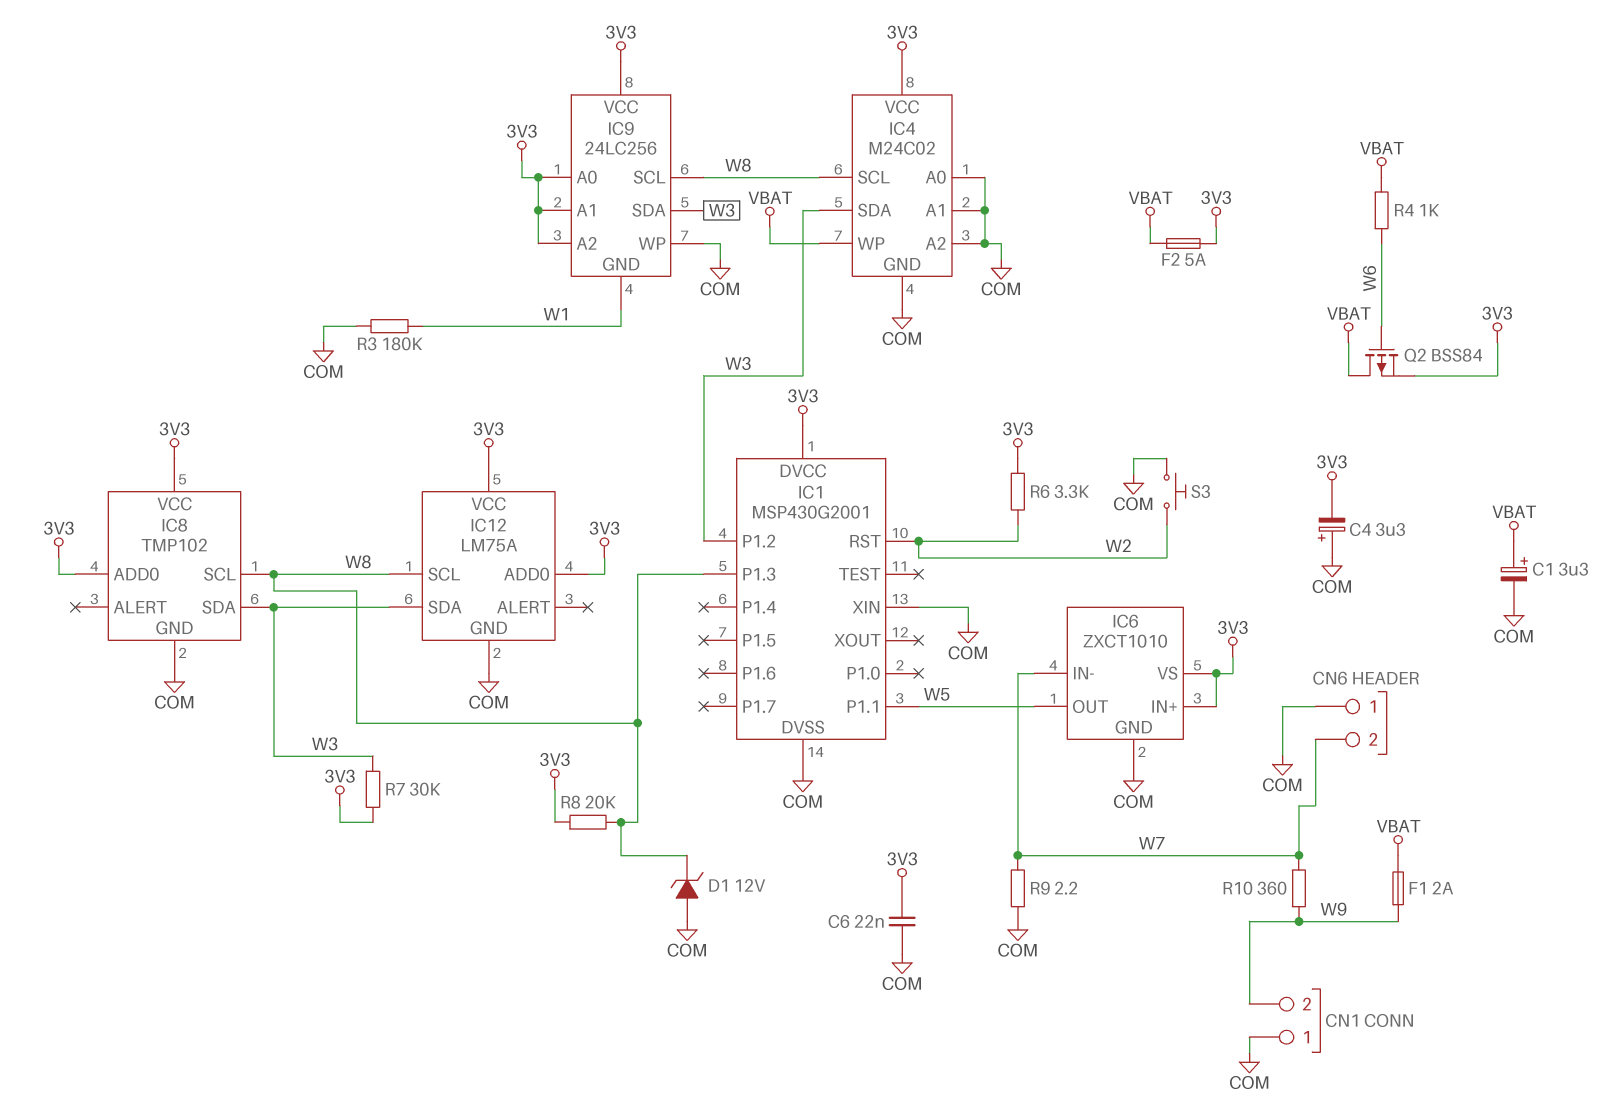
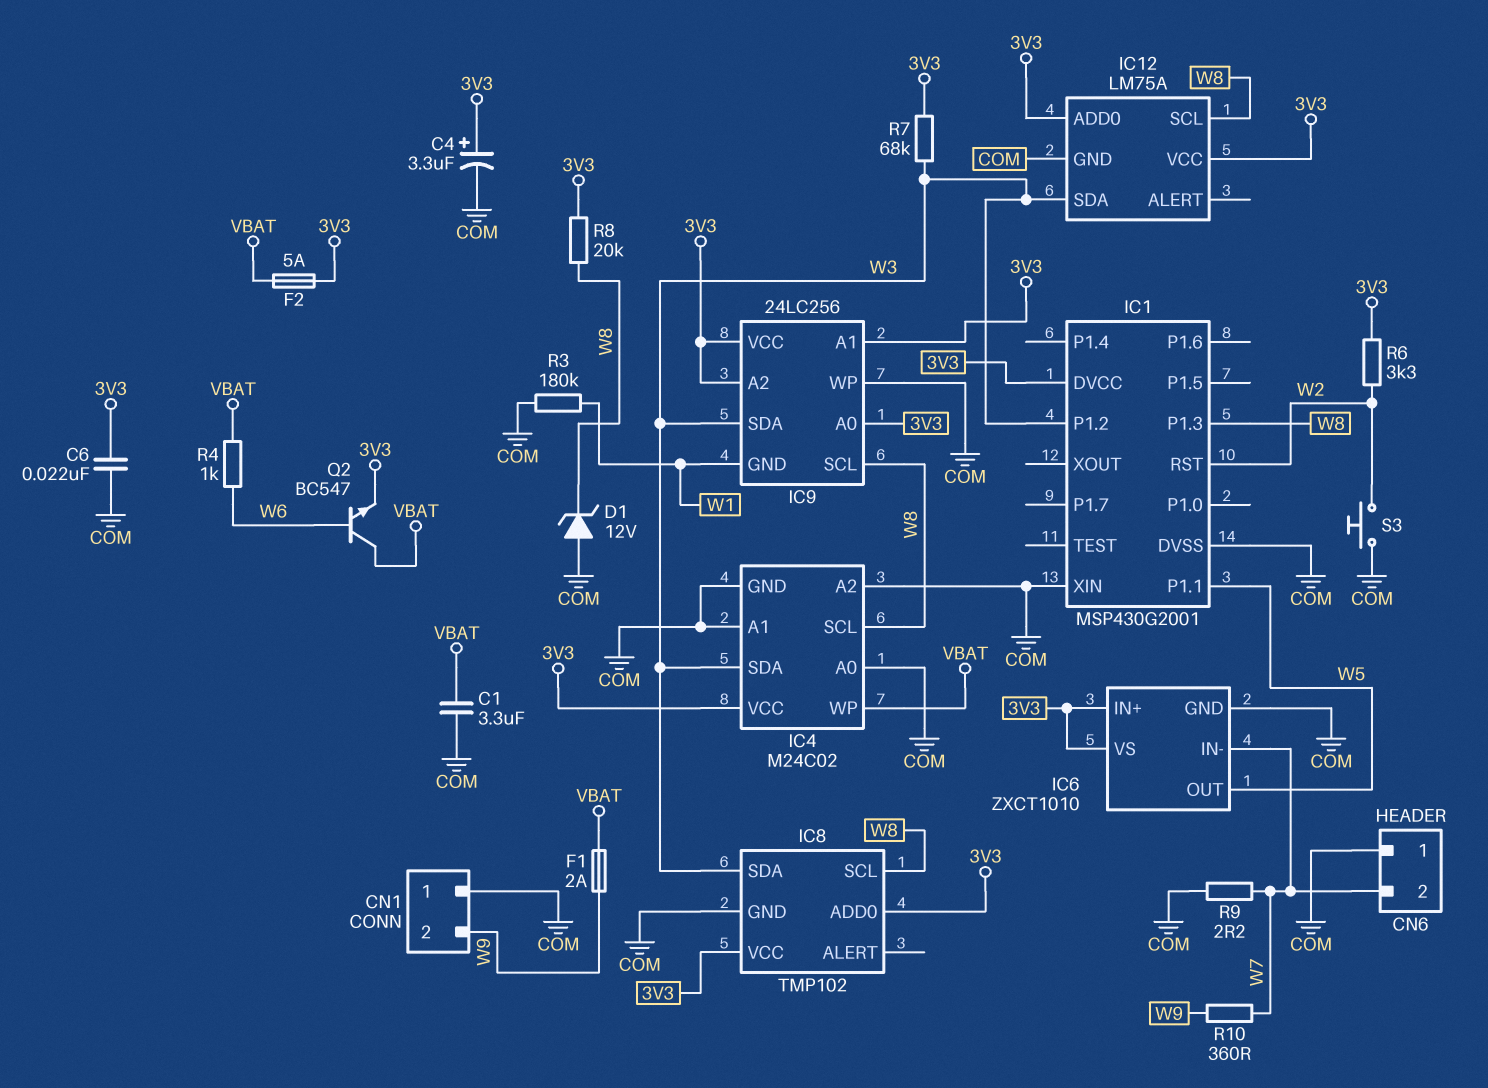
C1: 3.3uF (plus VBAT, minus COM) -> 3.3uF (COM, VBAT)
C4: 3.3uF (plus COM, minus 3V3) -> 3.3uF (plus 3V3, minus COM)
Q2: PMOS BSS84 (G W6, D VBAT, S 3V3) -> NPN BC547 (B W6, C VBAT, E 3V3)
R7: 30k (3V3, W3) -> 68k (3V3, W3)

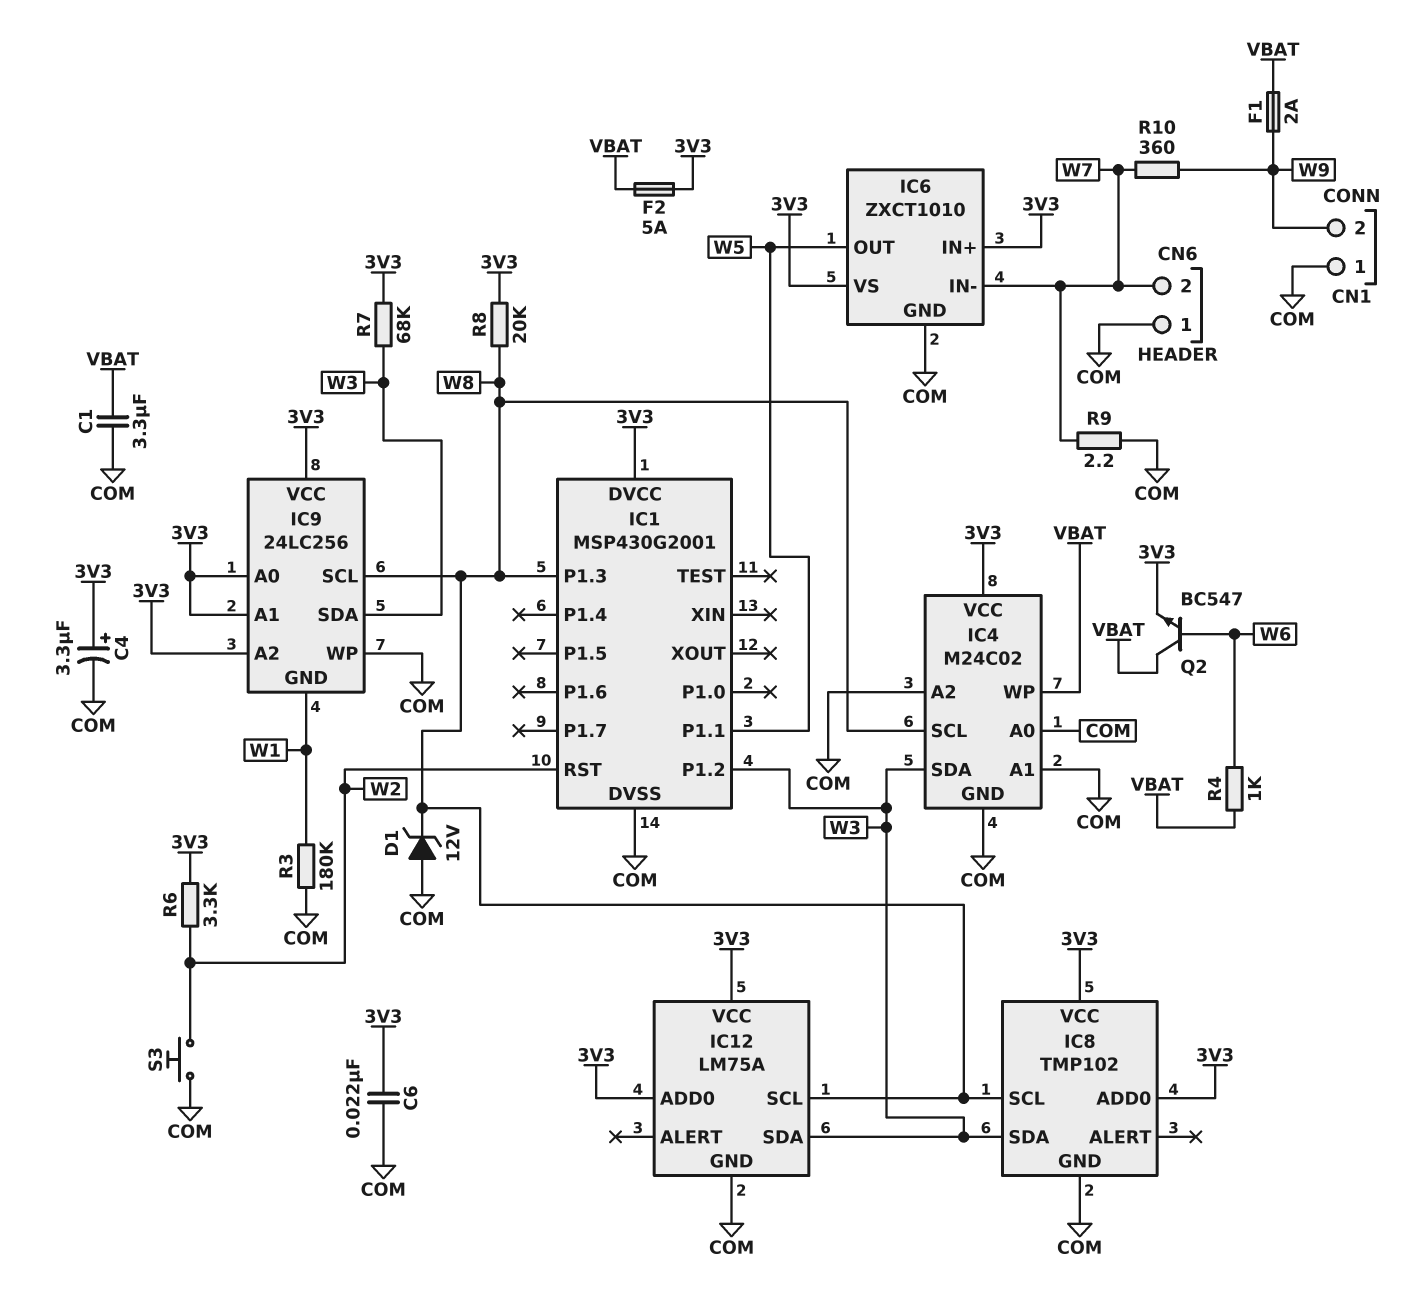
IC1 pin XIN: COM -> none

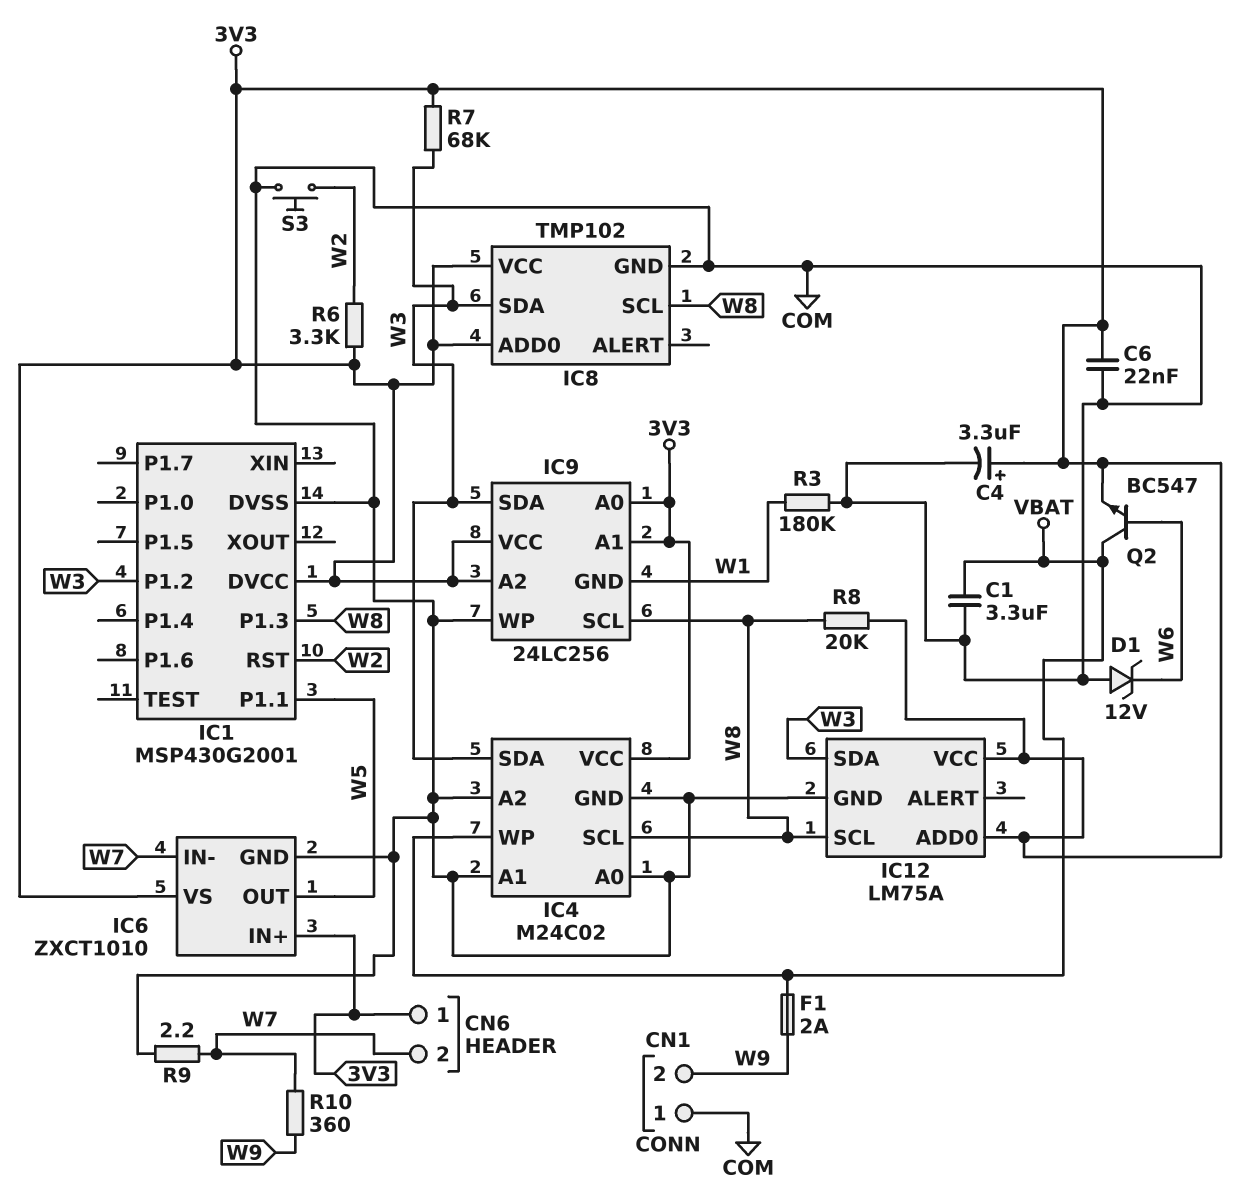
CN6 pin 1: COM -> 3V3
D1: zener 12V (A COM, K W8) -> zener 12V (A COM, K W6)
F2: 5A (3V3, VBAT) -> none
R4: 1k (VBAT, W6) -> none

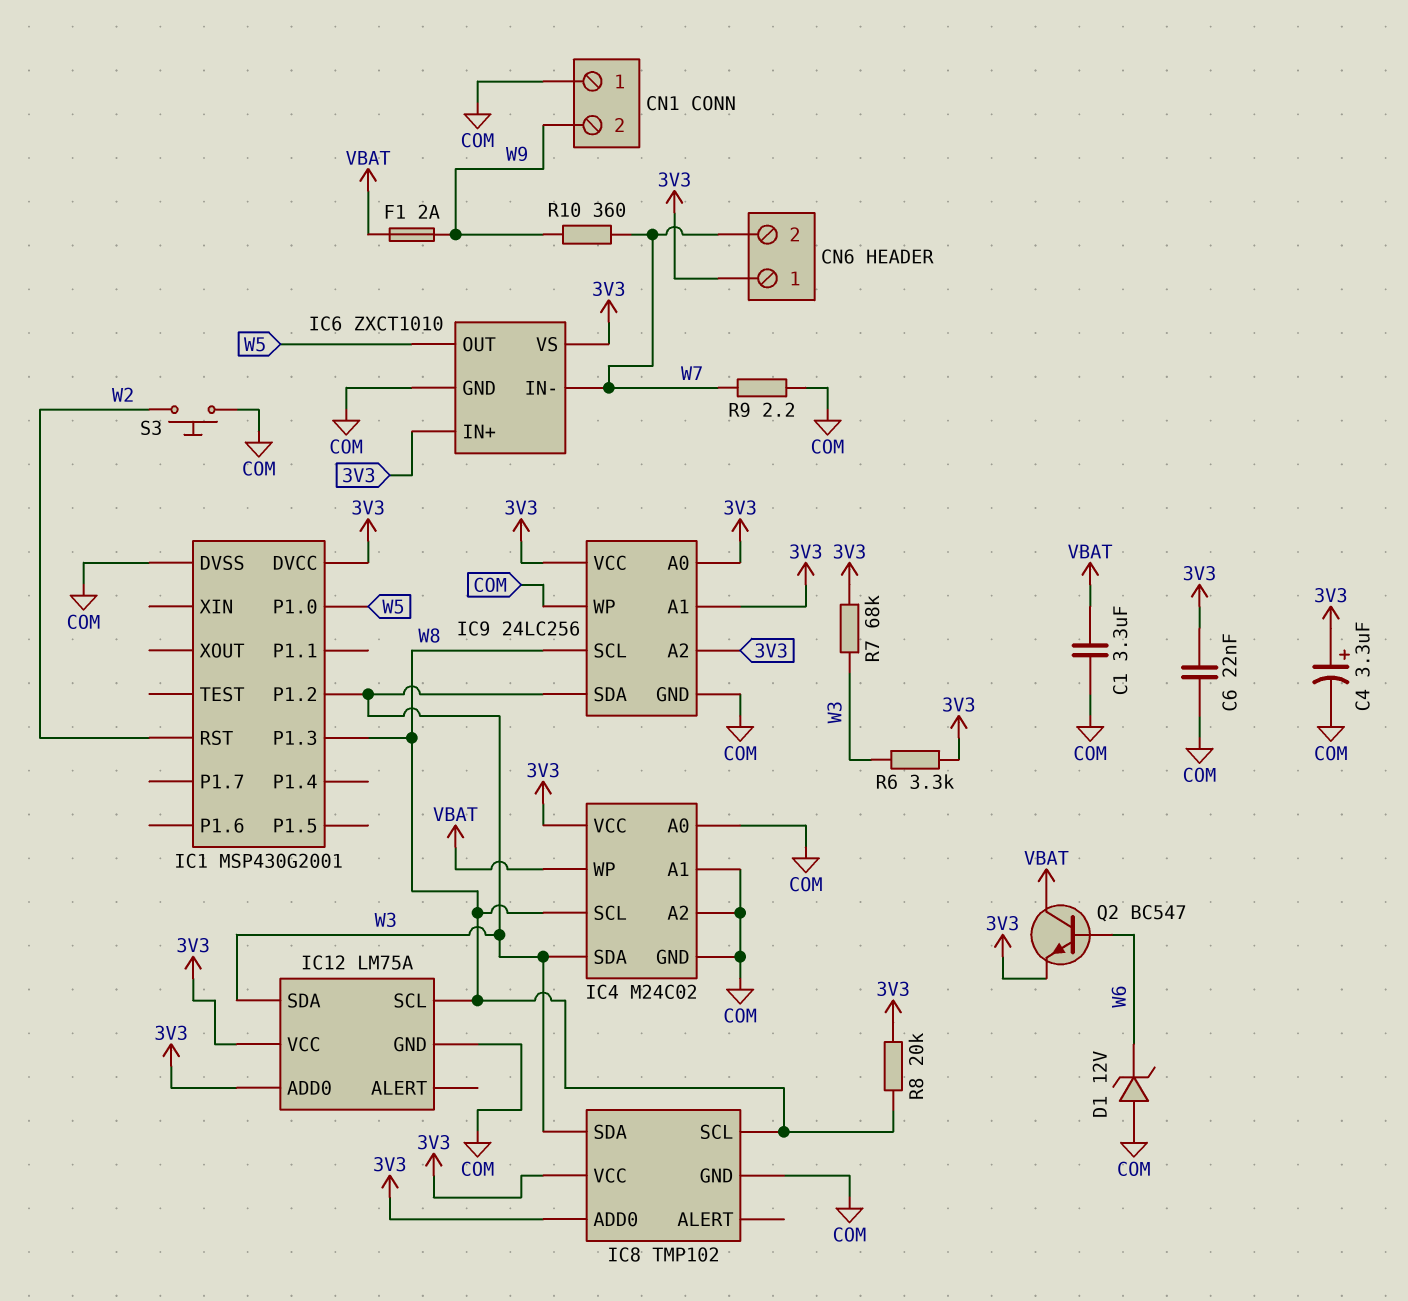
IC1 pin P1.0: none -> W5
IC1 pin P1.1: W5 -> none
IC9 pin GND: W1 -> COM
R3: 180k (COM, W1) -> none
R6: 3.3k (3V3, W2) -> 3.3k (3V3, W3)

